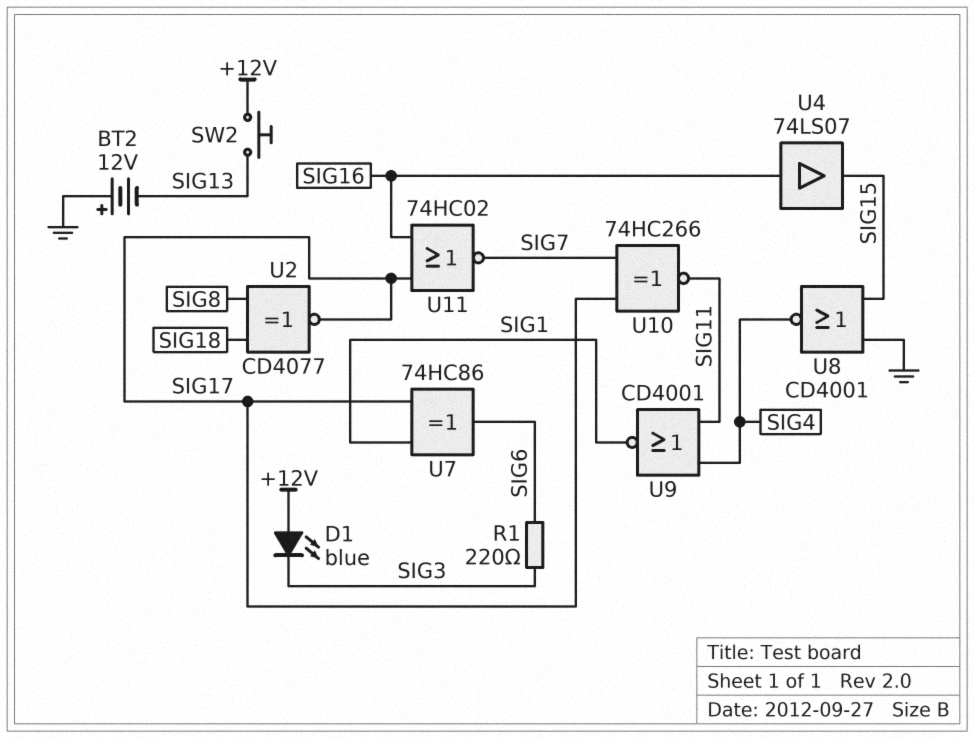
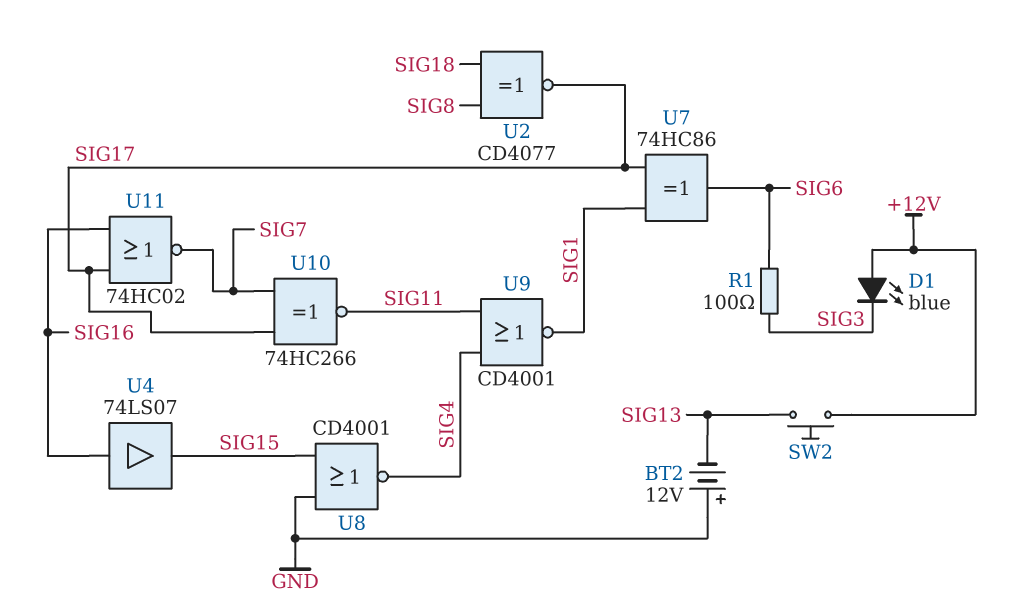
R1: 220 (SIG3, SIG6) -> 100 (SIG3, SIG6)

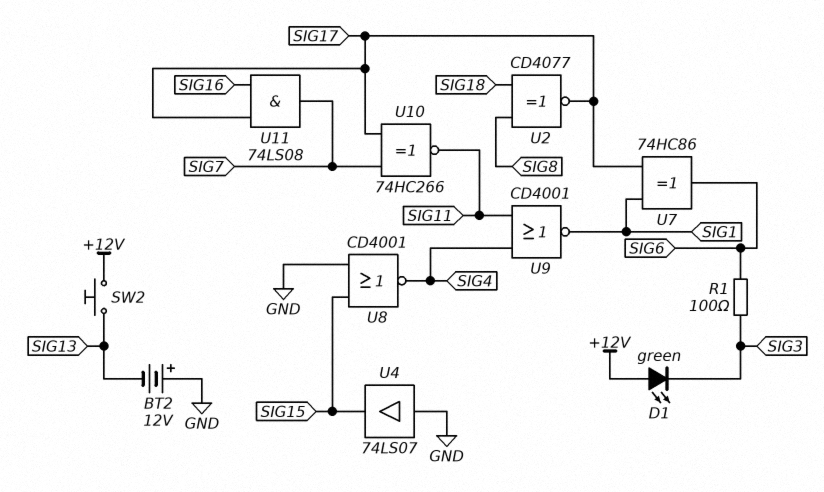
D1: LED blue (A +12V, K SIG3) -> LED green (A +12V, K SIG3)
U4: buffer 74LS07 (in SIG16, out SIG15) -> buffer 74LS07 (in GND, out SIG15)
U11: NOR 74HC02 (in SIG16, in SIG17, out SIG7) -> AND 74LS08 (in SIG16, in SIG17, out SIG7)

